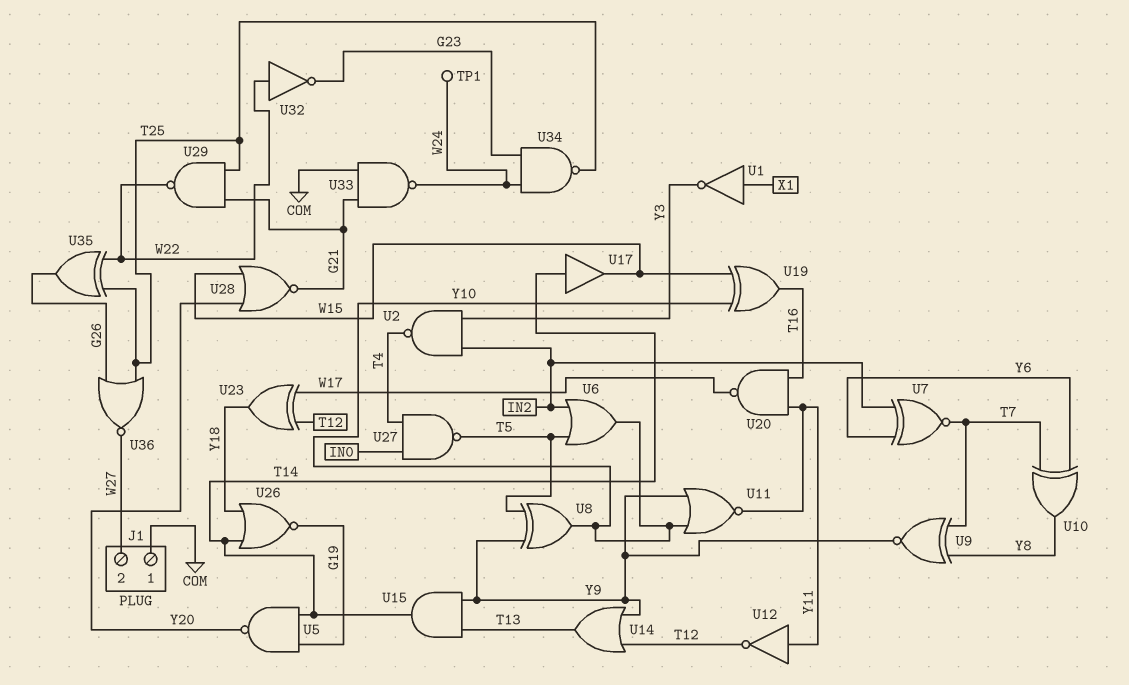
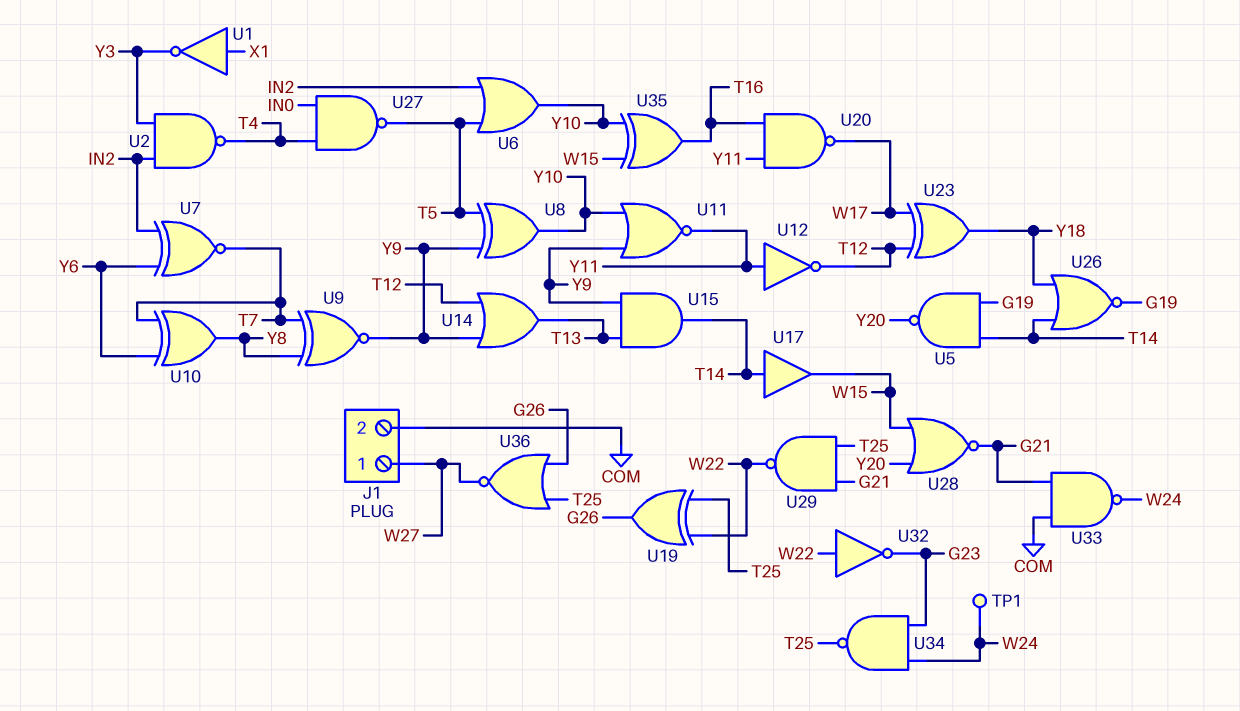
J1 pin 1: COM -> W27
J1 pin 2: W27 -> COM
U19: XOR (in W15, in Y10, out T16) -> XOR (in T25, in W22, out G26)
U35: XOR (in T25, in W22, out G26) -> XOR (in W15, in Y10, out T16)

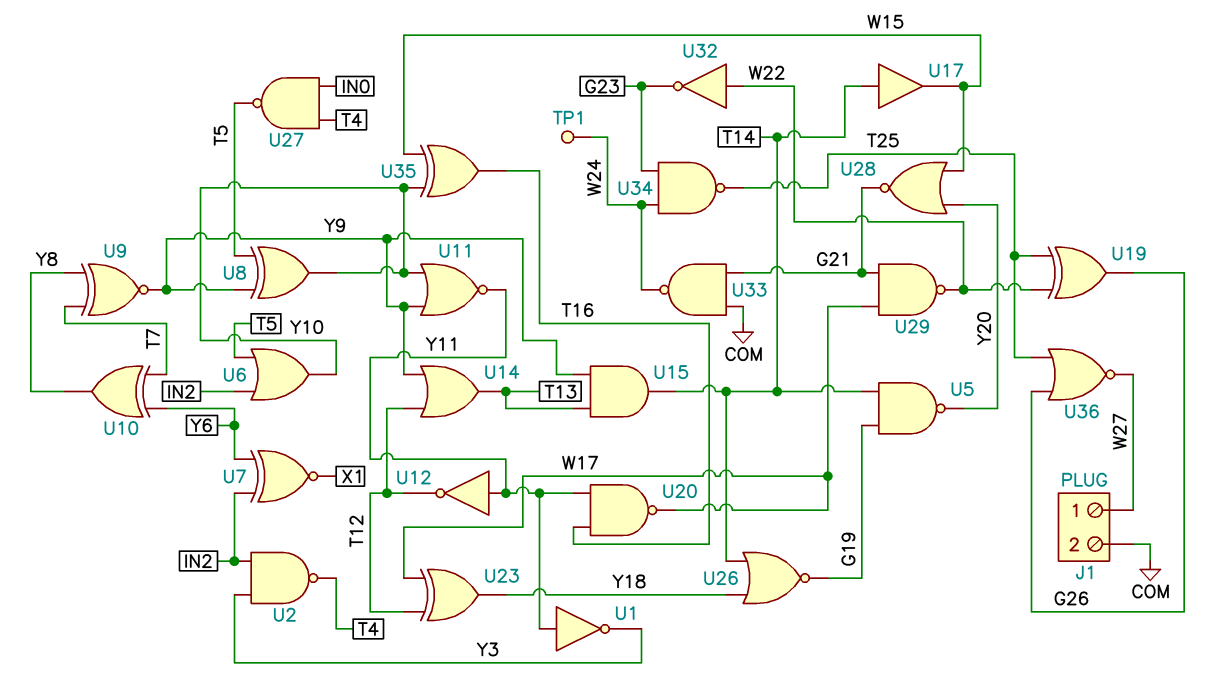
U1: NOT (in X1, out Y3) -> NOT (in Y11, out Y3)
U7: XNOR (in IN2, in Y6, out T7) -> XNOR (in IN2, in Y6, out X1)
U29: NAND (in G21, in T25, out W22) -> NAND (in G21, in W17, out W22)

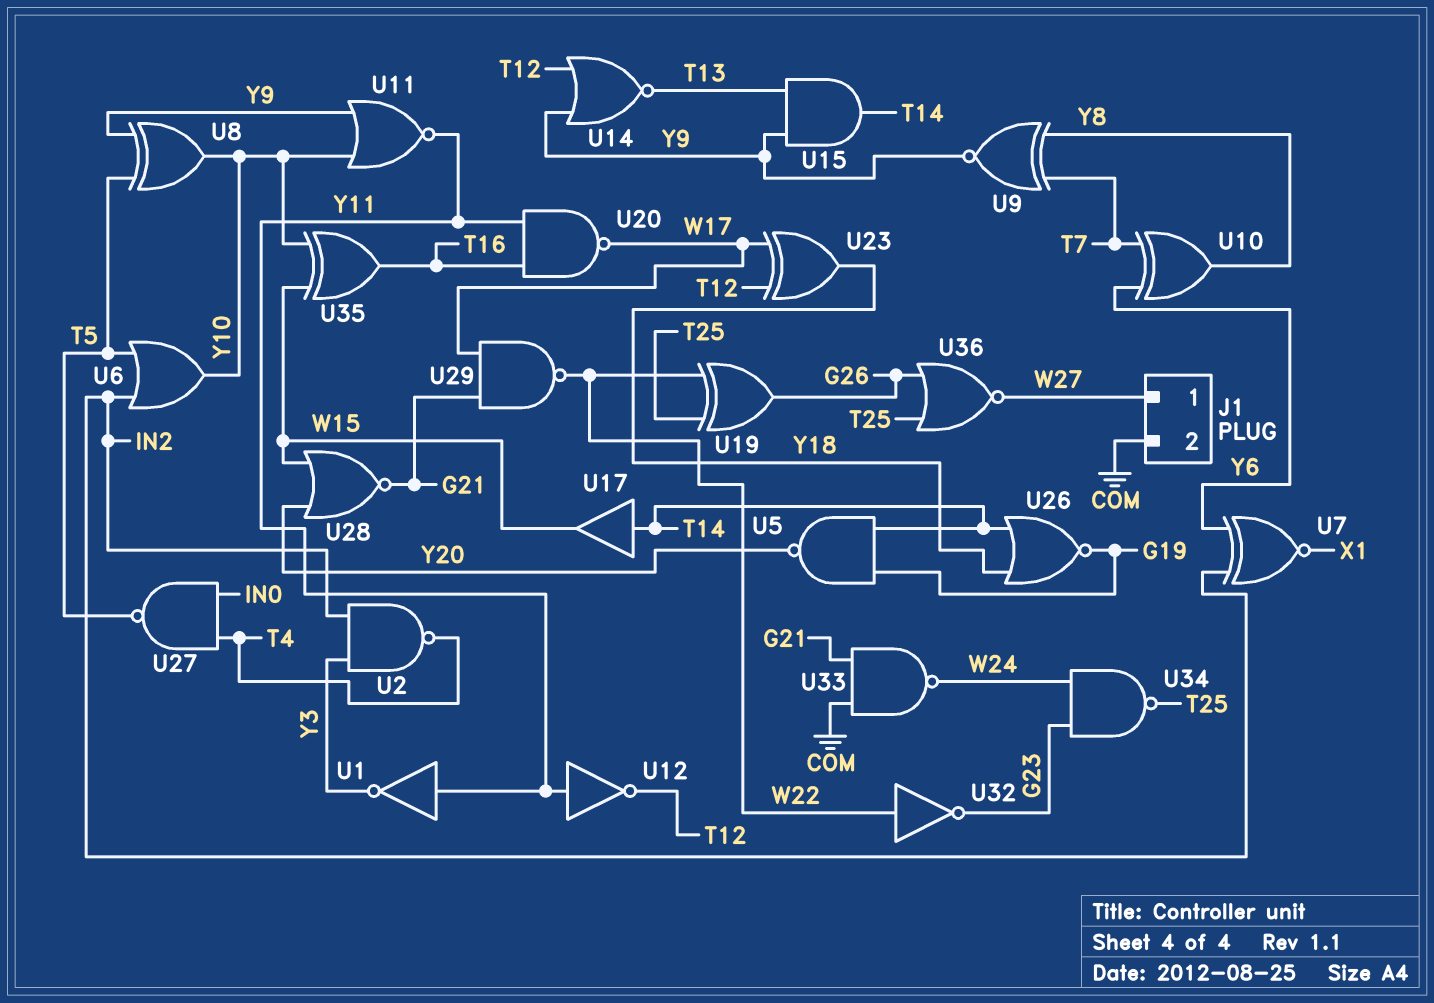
TP1: test point (W24) -> none
U14: OR (in T12, in Y9, out T13) -> NOR (in T12, in Y9, out T13)

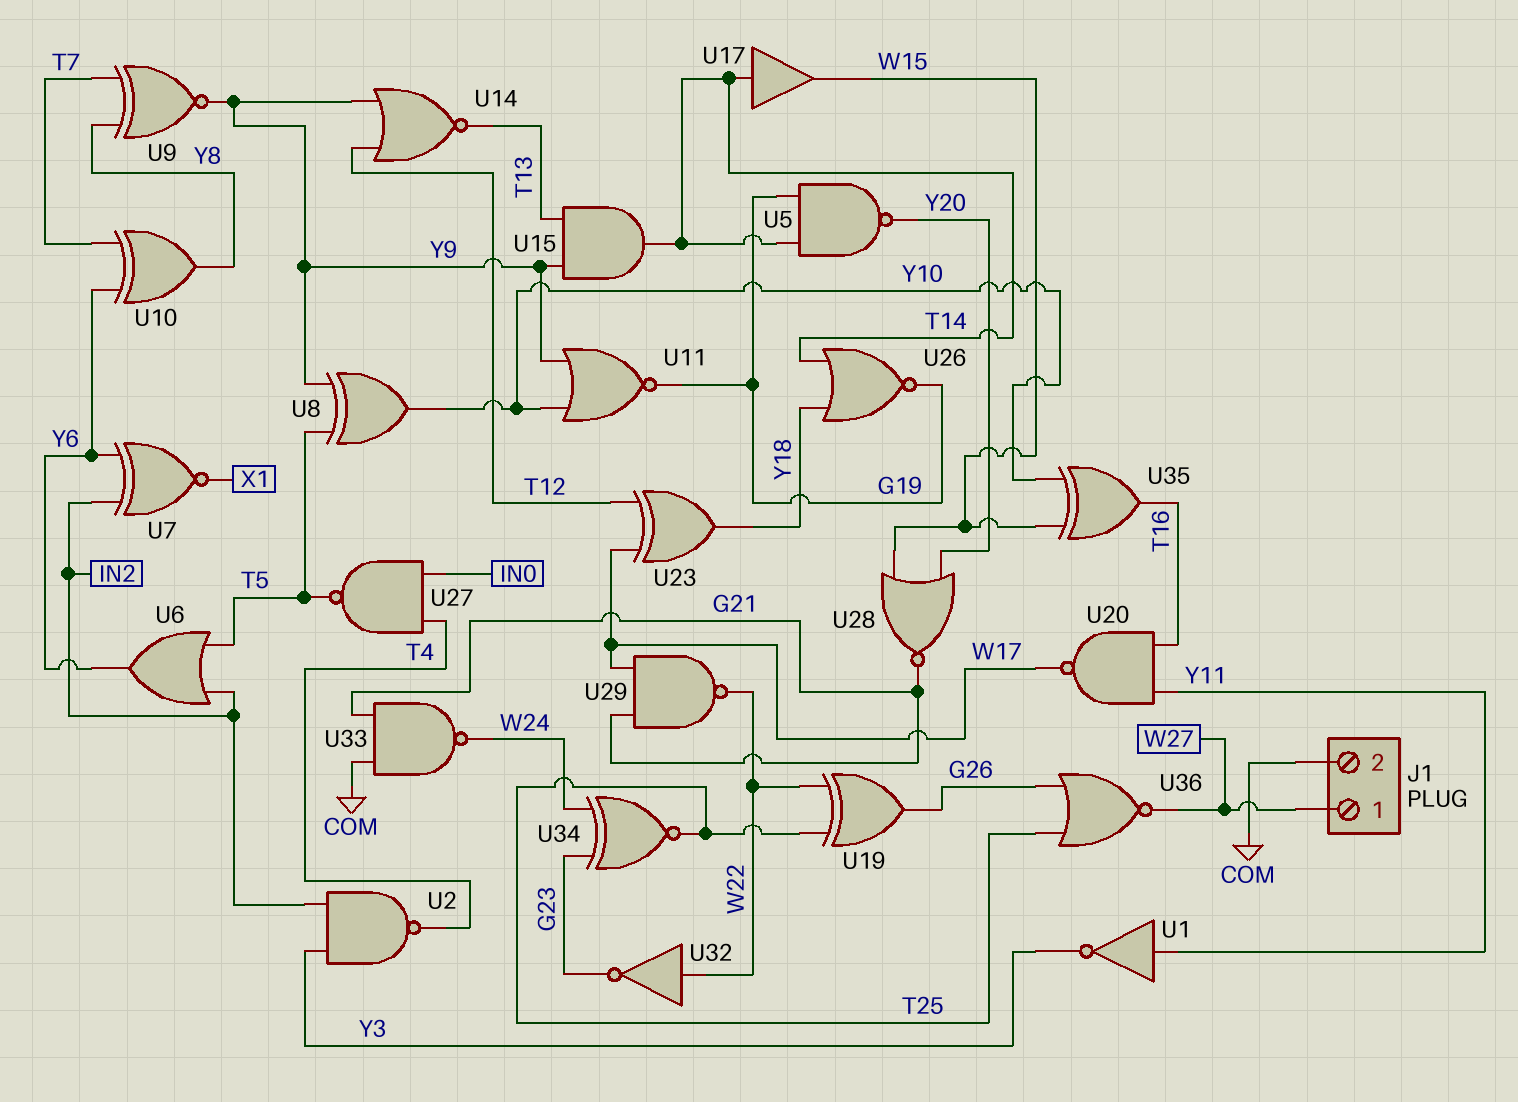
U6: OR (in IN2, in T5, out Y10) -> OR (in IN2, in T5, out Y6)
U11: NOR (in Y9, in Y10, out Y11) -> NOR (in Y9, in Y10, out G19)
U12: NOT (in Y11, out T12) -> none
U34: NAND (in G23, in W24, out T25) -> XNOR (in G23, in W24, out T25)

